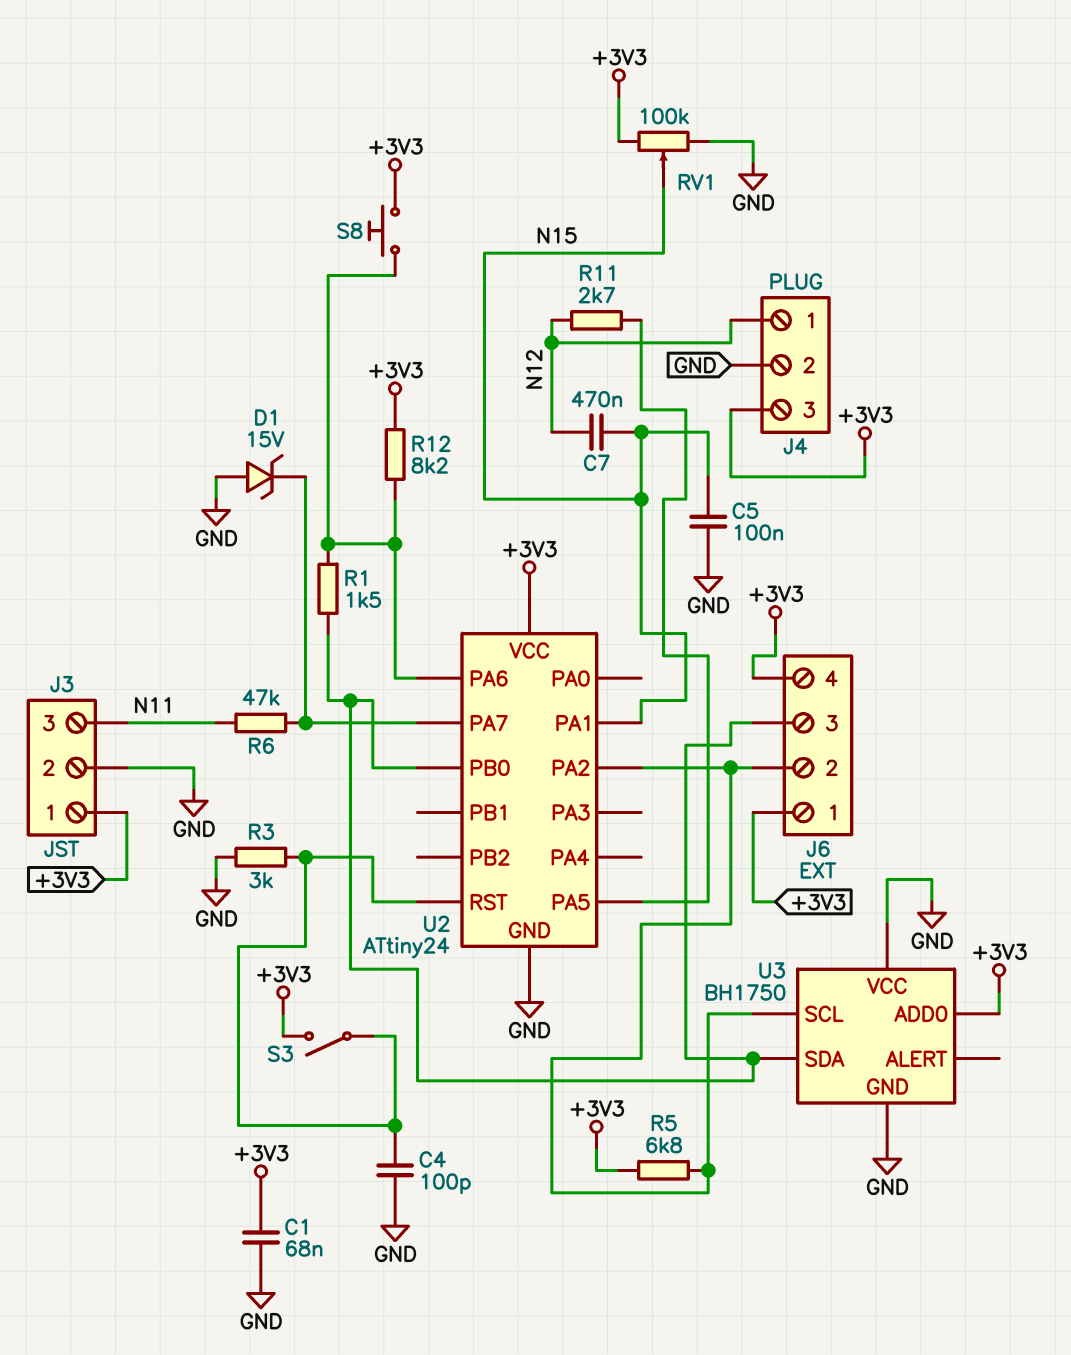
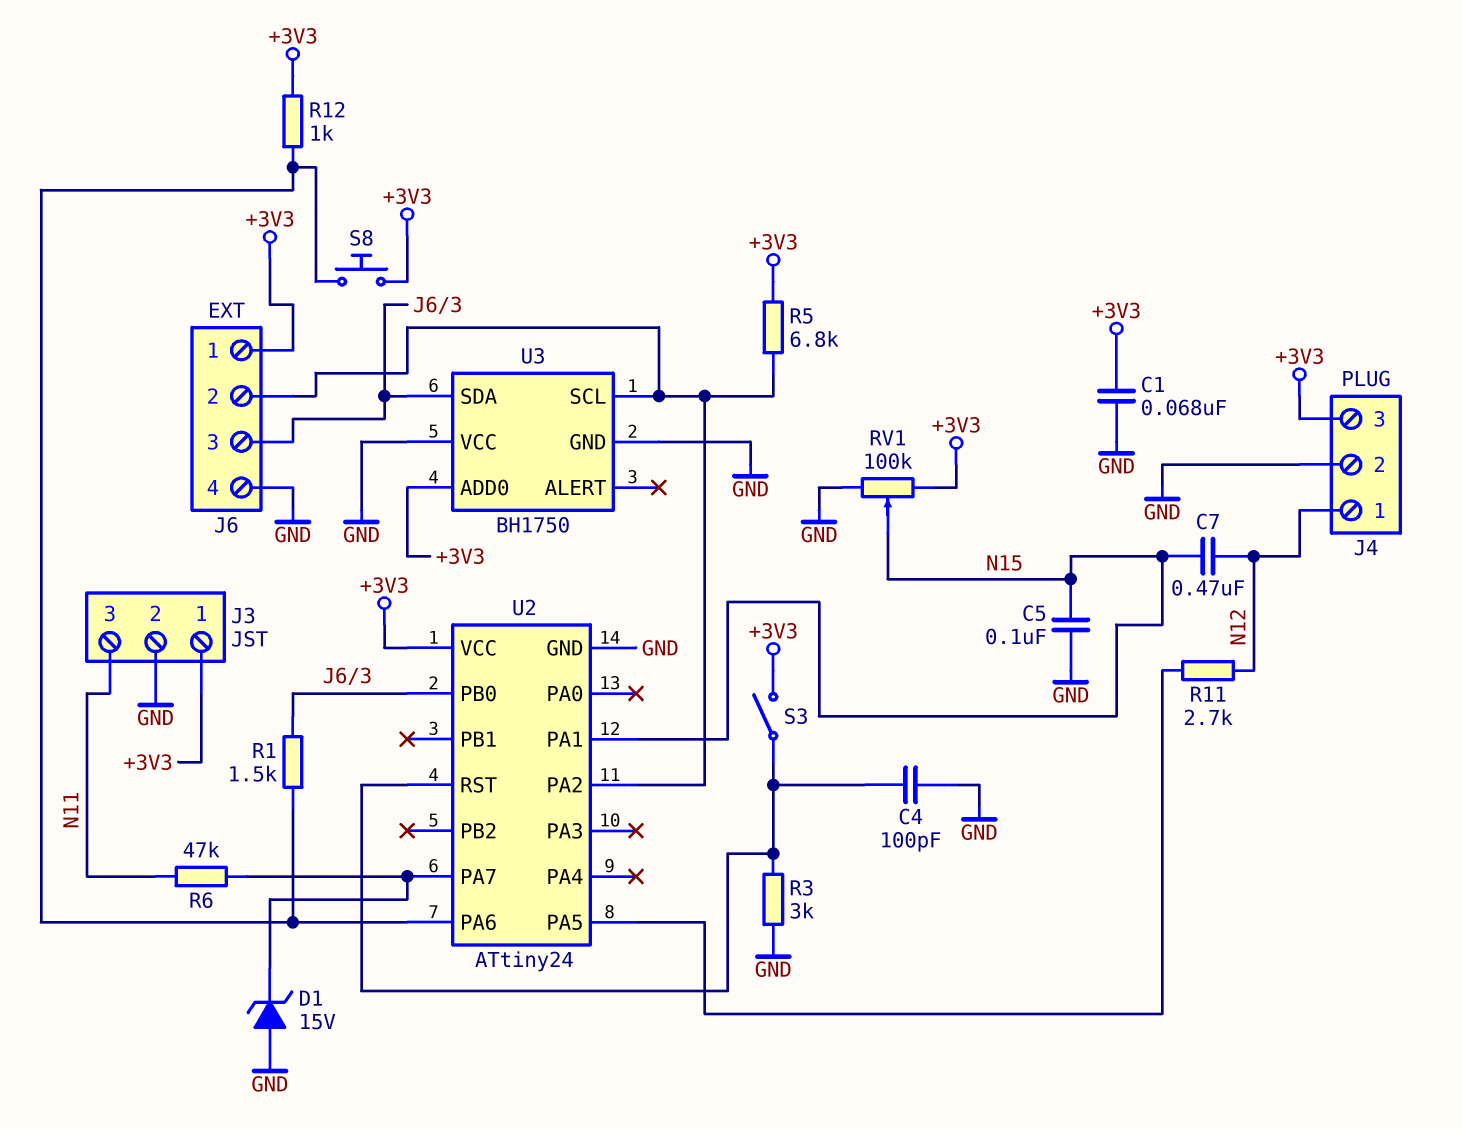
J6 pin 4: +3V3 -> GND
R12: 8.2k (+3V3, U2/PA6) -> 1k (+3V3, U2/PA6)

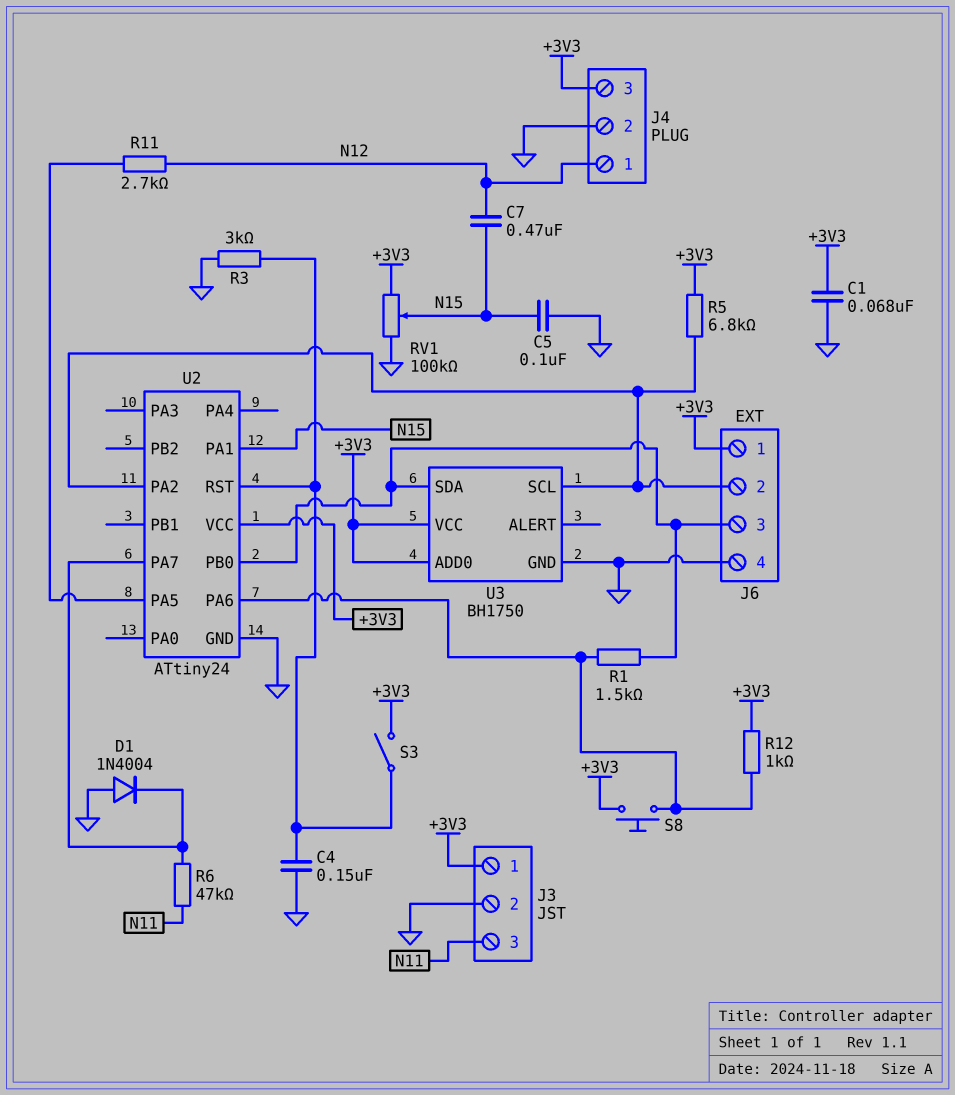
C4: 100pF (GND, U2/RST) -> 150nF (GND, U2/RST)
D1: zener 15V (A GND, K U2/PA7) -> diode 1N4004 (A GND, K U2/PA7)
U3 pin VCC: GND -> +3V3

